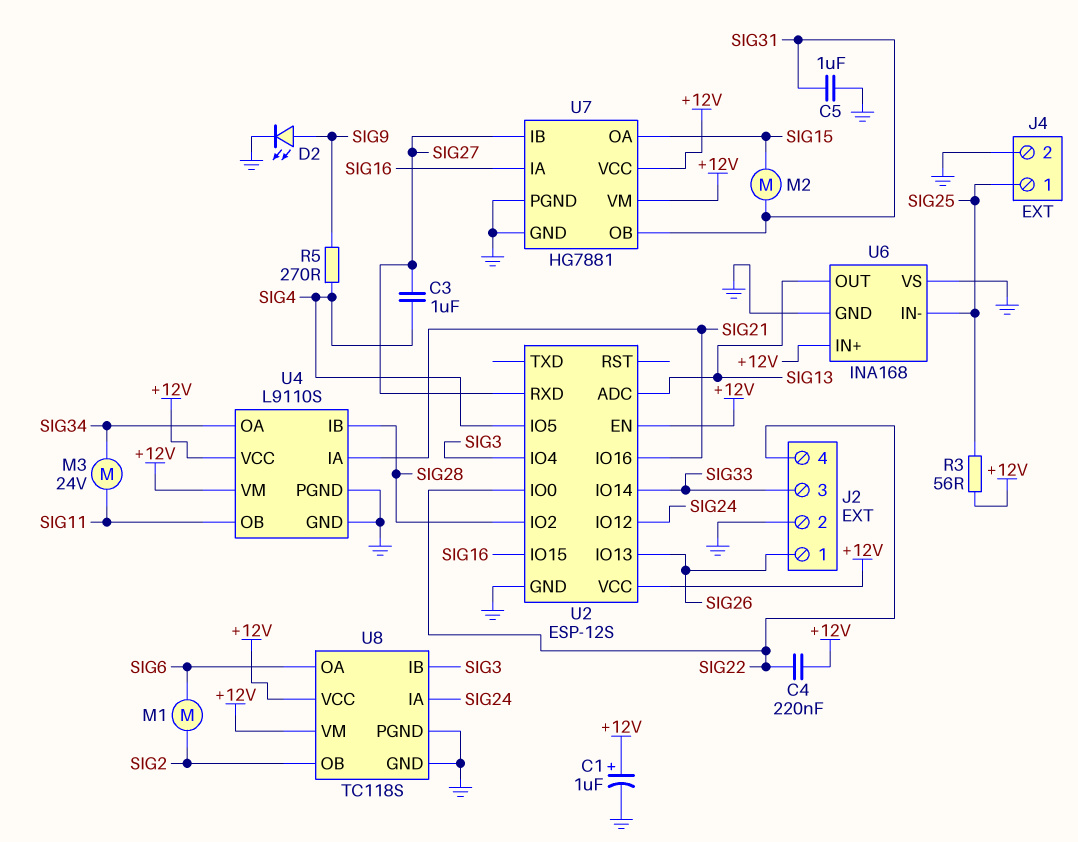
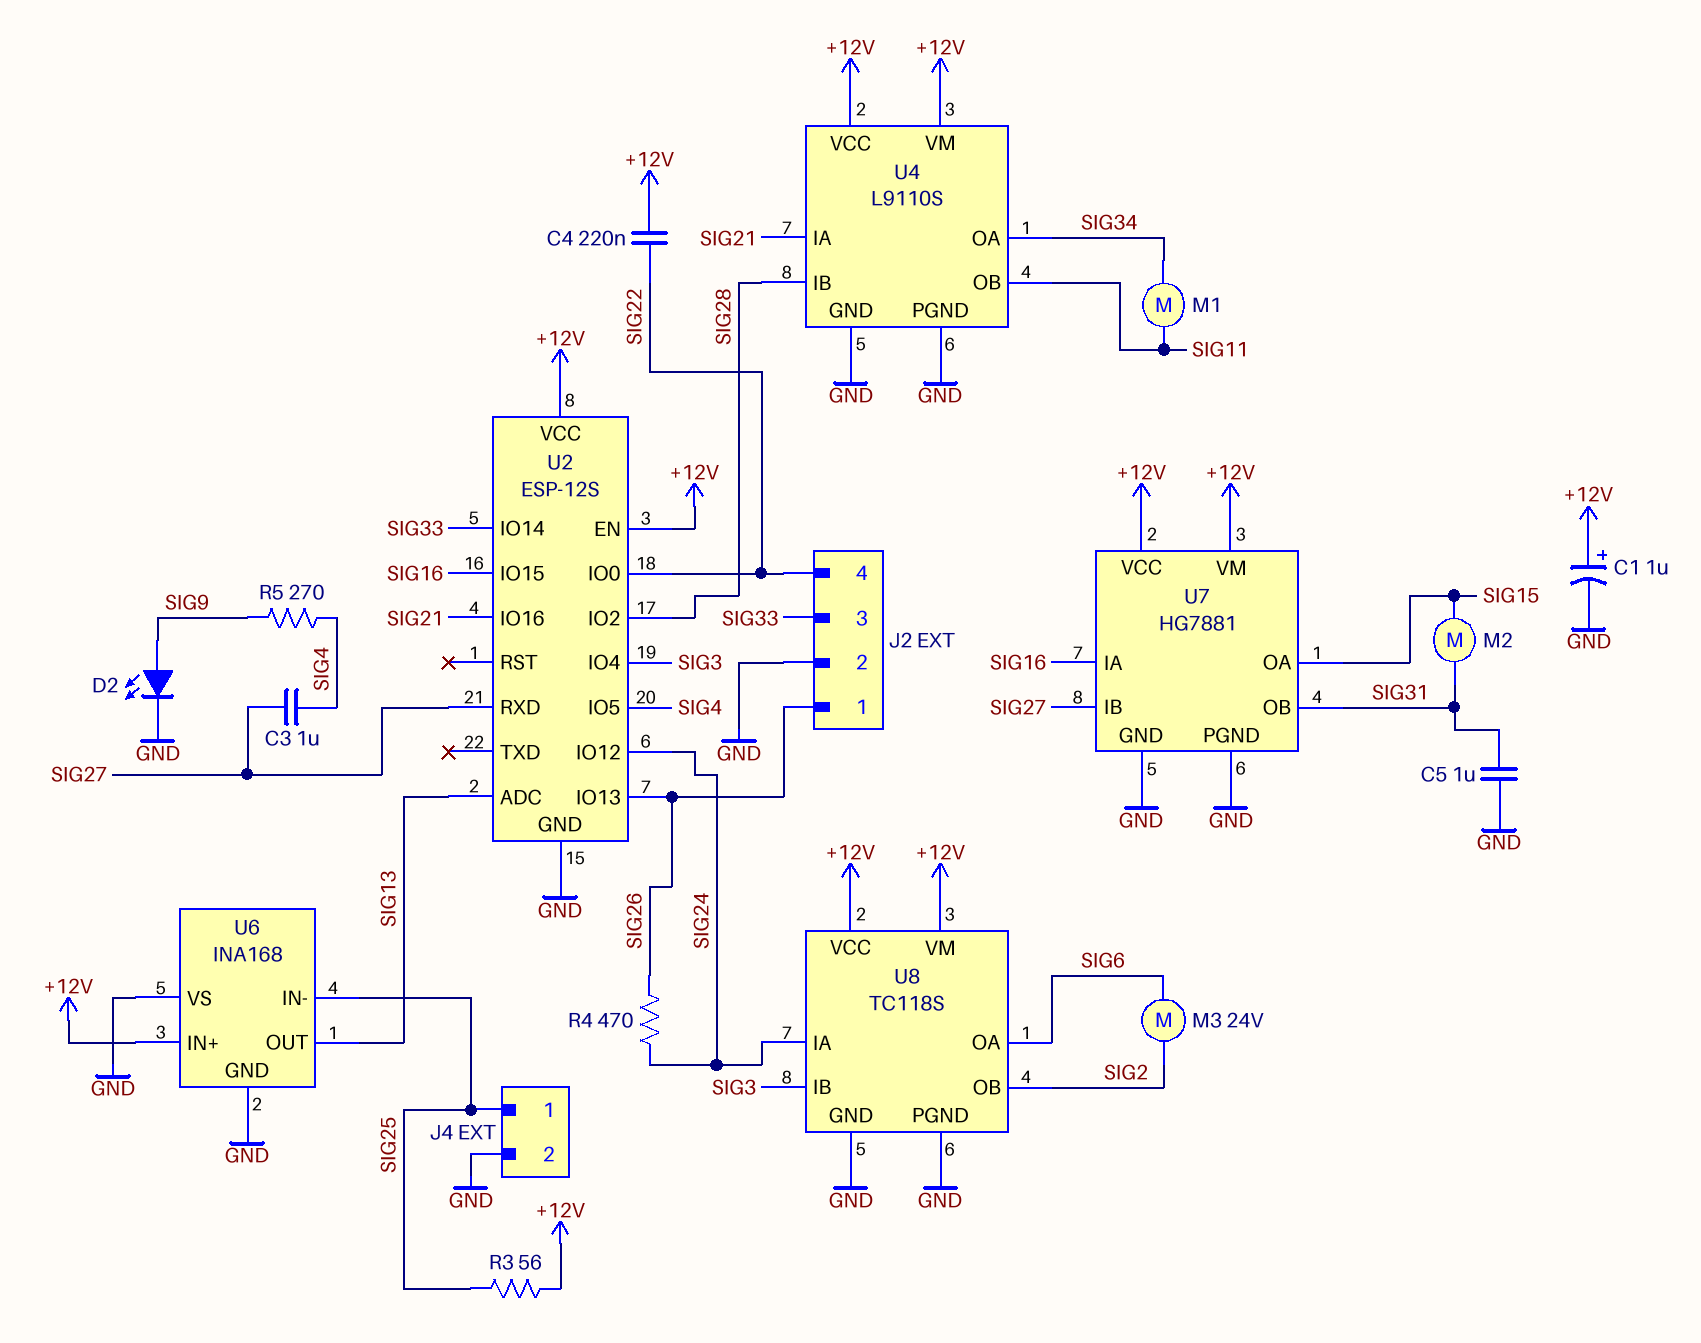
M1: motor (SIG2, SIG6) -> motor (SIG11, SIG34)
M3: motor 24V (SIG11, SIG34) -> motor 24V (SIG2, SIG6)
R4: none -> 470 (SIG24, SIG26)

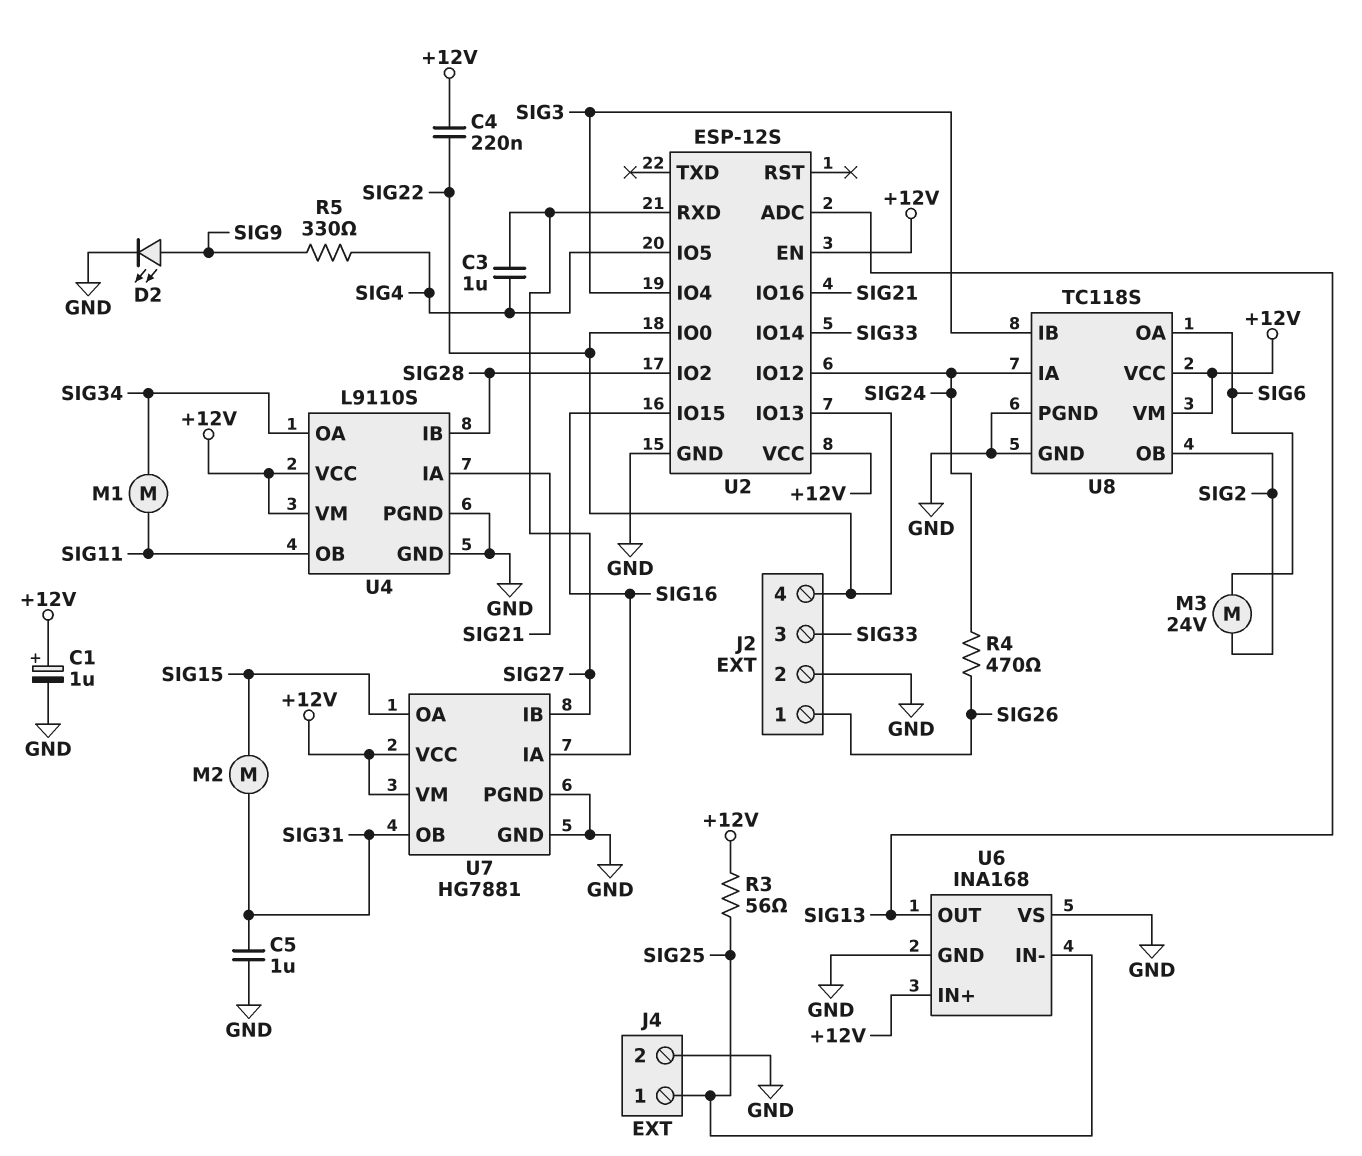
R5: 270 (SIG4, SIG9) -> 330 (SIG4, SIG9)
U2 pin IO13: SIG26 -> SIG22

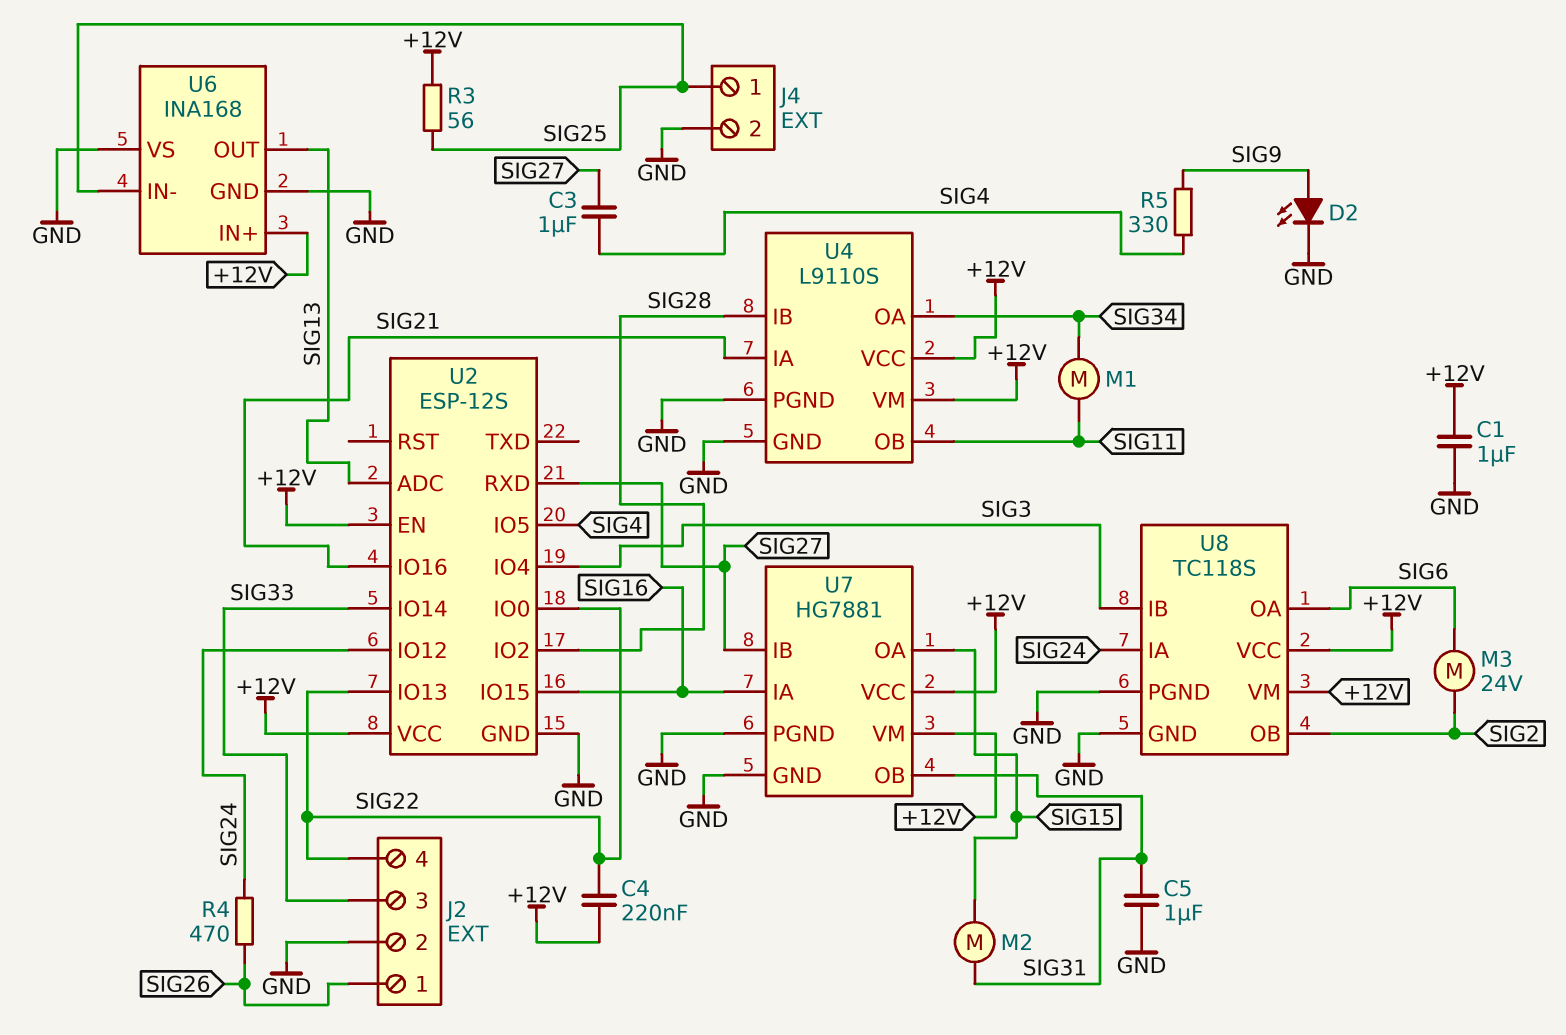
C1: 1uF (plus +12V, minus GND) -> 1uF (+12V, GND)

